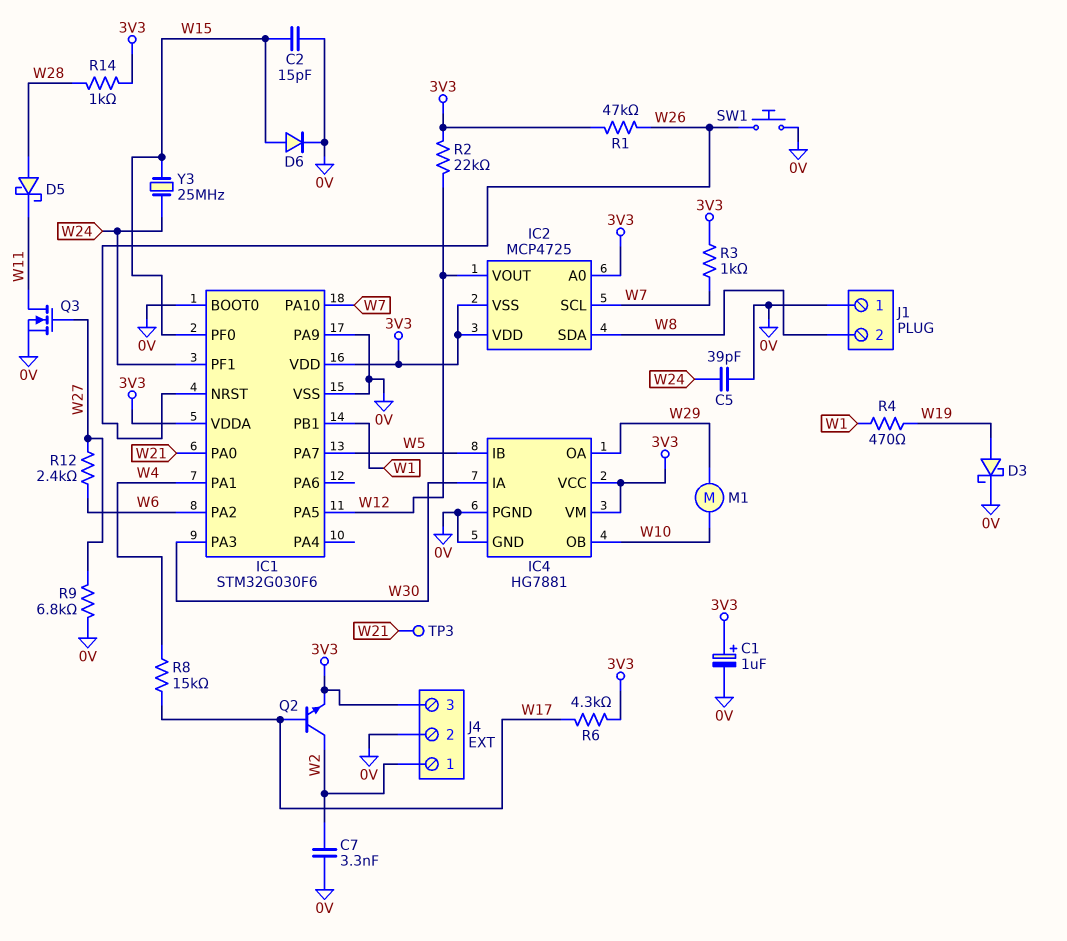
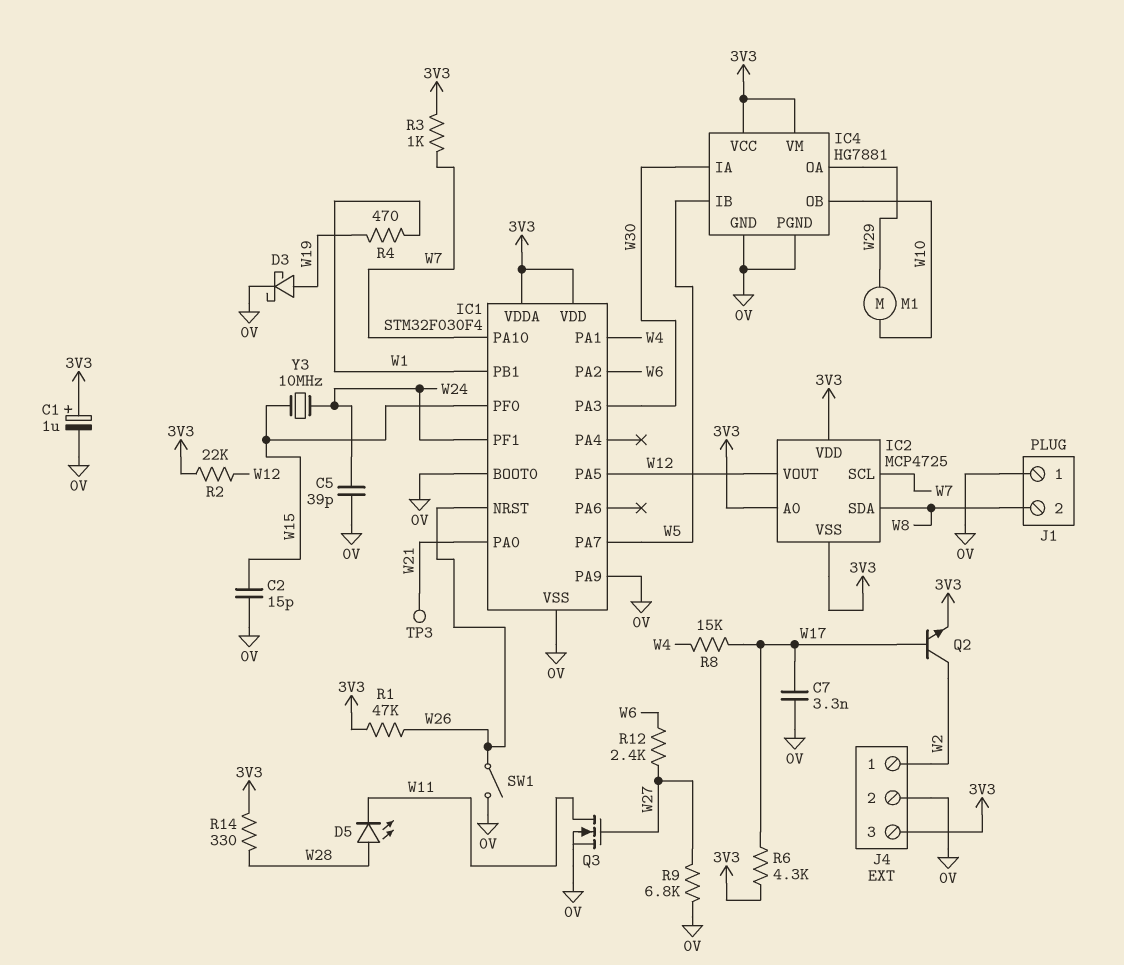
C7: 3.3nF (0V, W2) -> 3.3nF (0V, W17)
D5: schottky (A W28, K W11) -> LED (A W28, K W11)
D6: diode (A W15, K 0V) -> none
IC1: STM32G030F6 -> STM32F030F4
R14: 1k (3V3, W28) -> 330 (3V3, W28)
SW1: button (0V, W26) -> switch (0V, W26)
Y3: 25MHz (W15, W24) -> 10MHz (W15, W24)

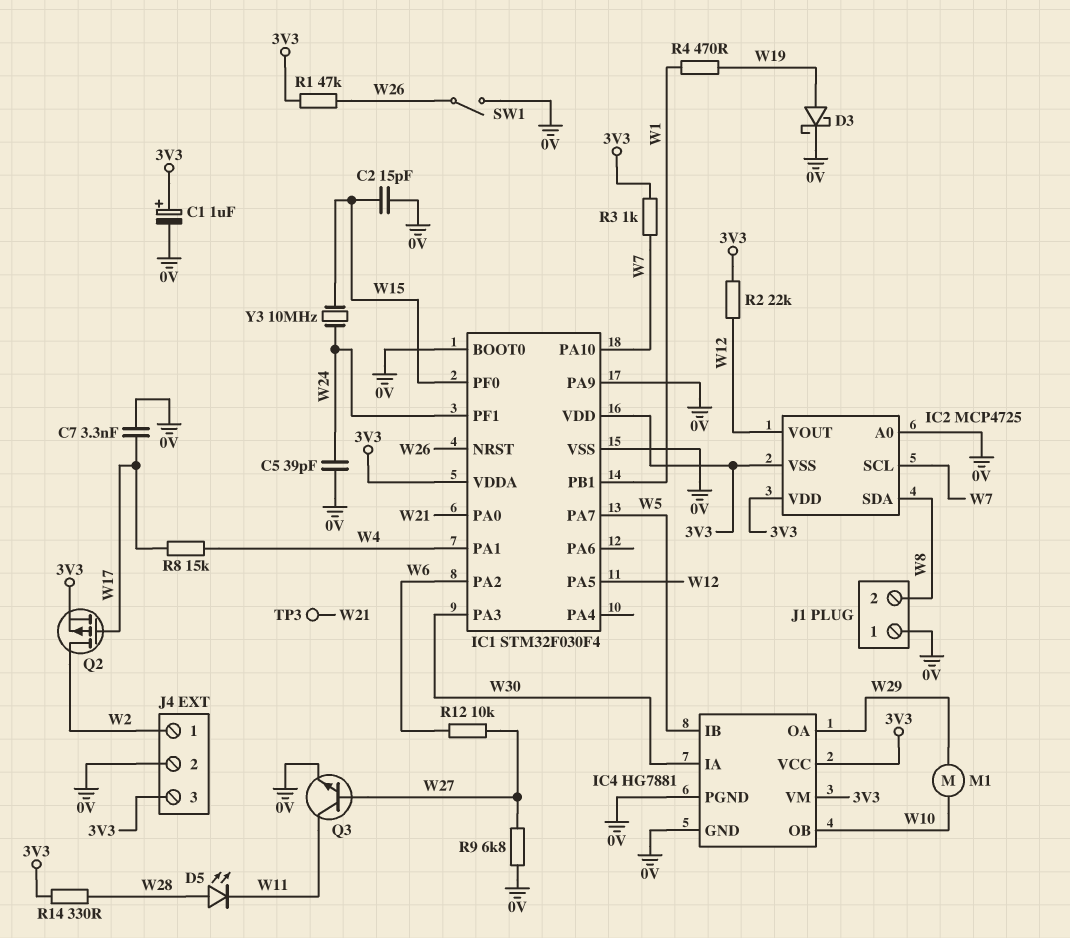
IC2 pin A0: 3V3 -> 0V
Q2: NPN (B W17, C W2, E 3V3) -> PMOS (G W17, D W2, S 3V3)
Q3: NMOS (G W27, D W11, S 0V) -> NPN (B W27, C W11, E 0V)
R6: 4.3k (3V3, W17) -> none
R12: 2.4k (W6, W27) -> 10k (W6, W27)

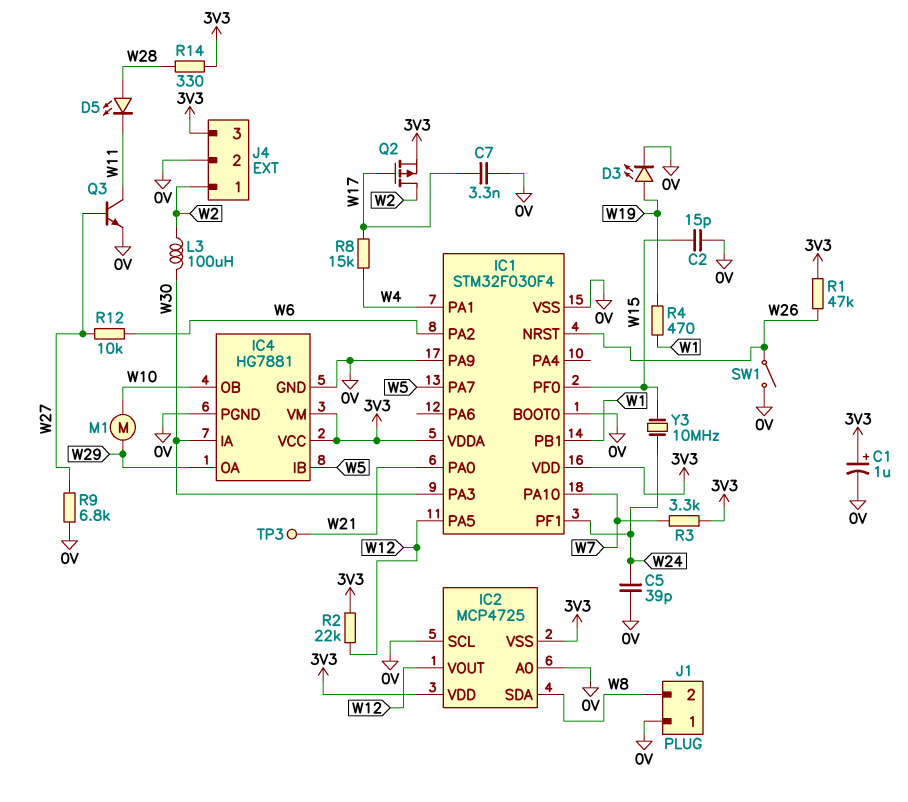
D3: schottky (A W19, K 0V) -> LED (A W19, K 0V)
IC2 pin SCL: W7 -> 0V
L3: none -> 100uH (W2, W30)
R3: 1k (3V3, W7) -> 3.3k (3V3, W7)

